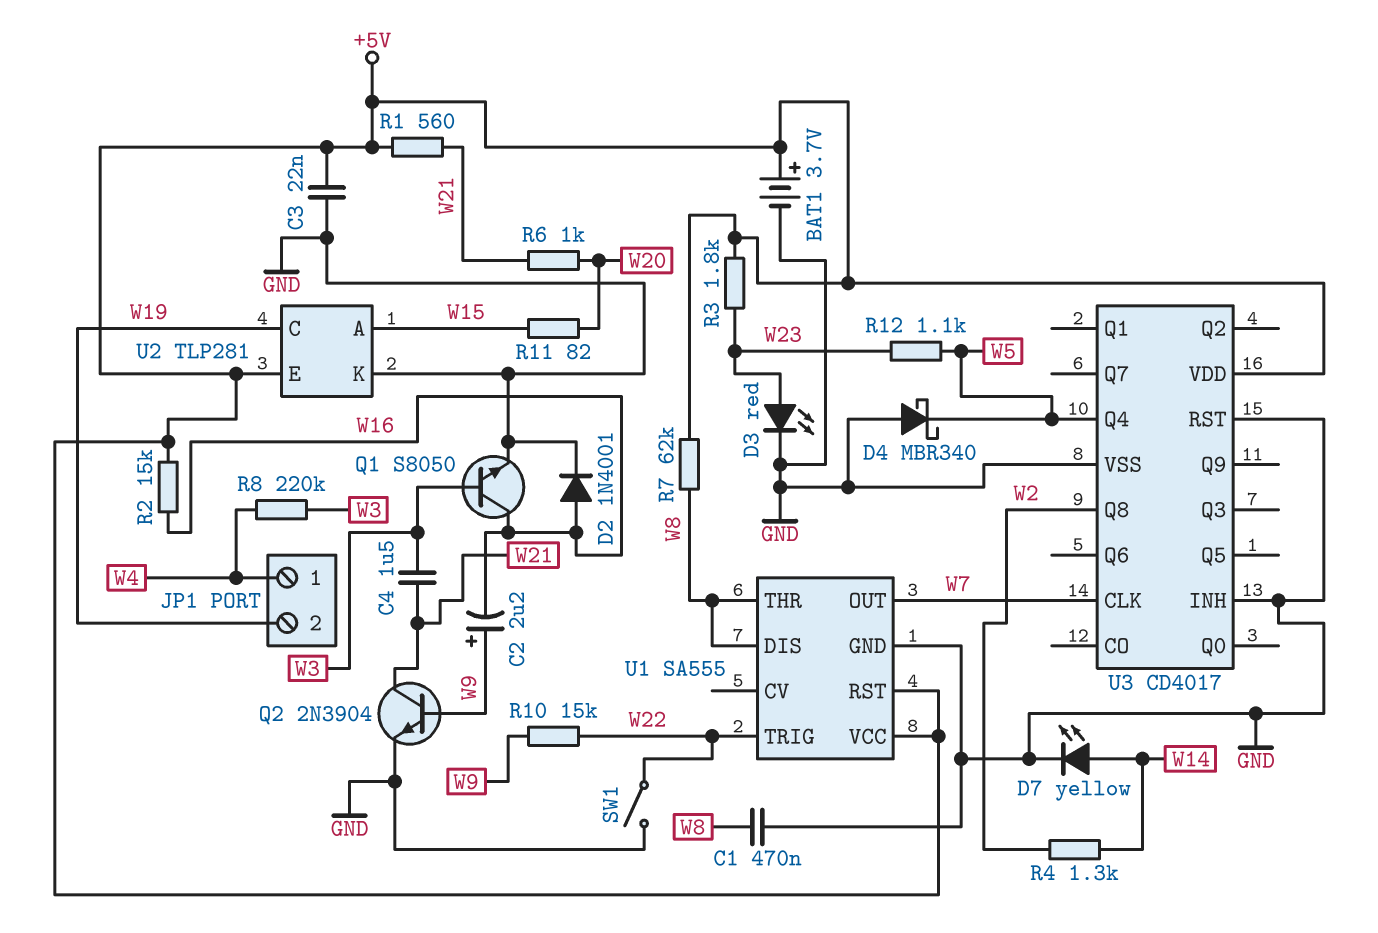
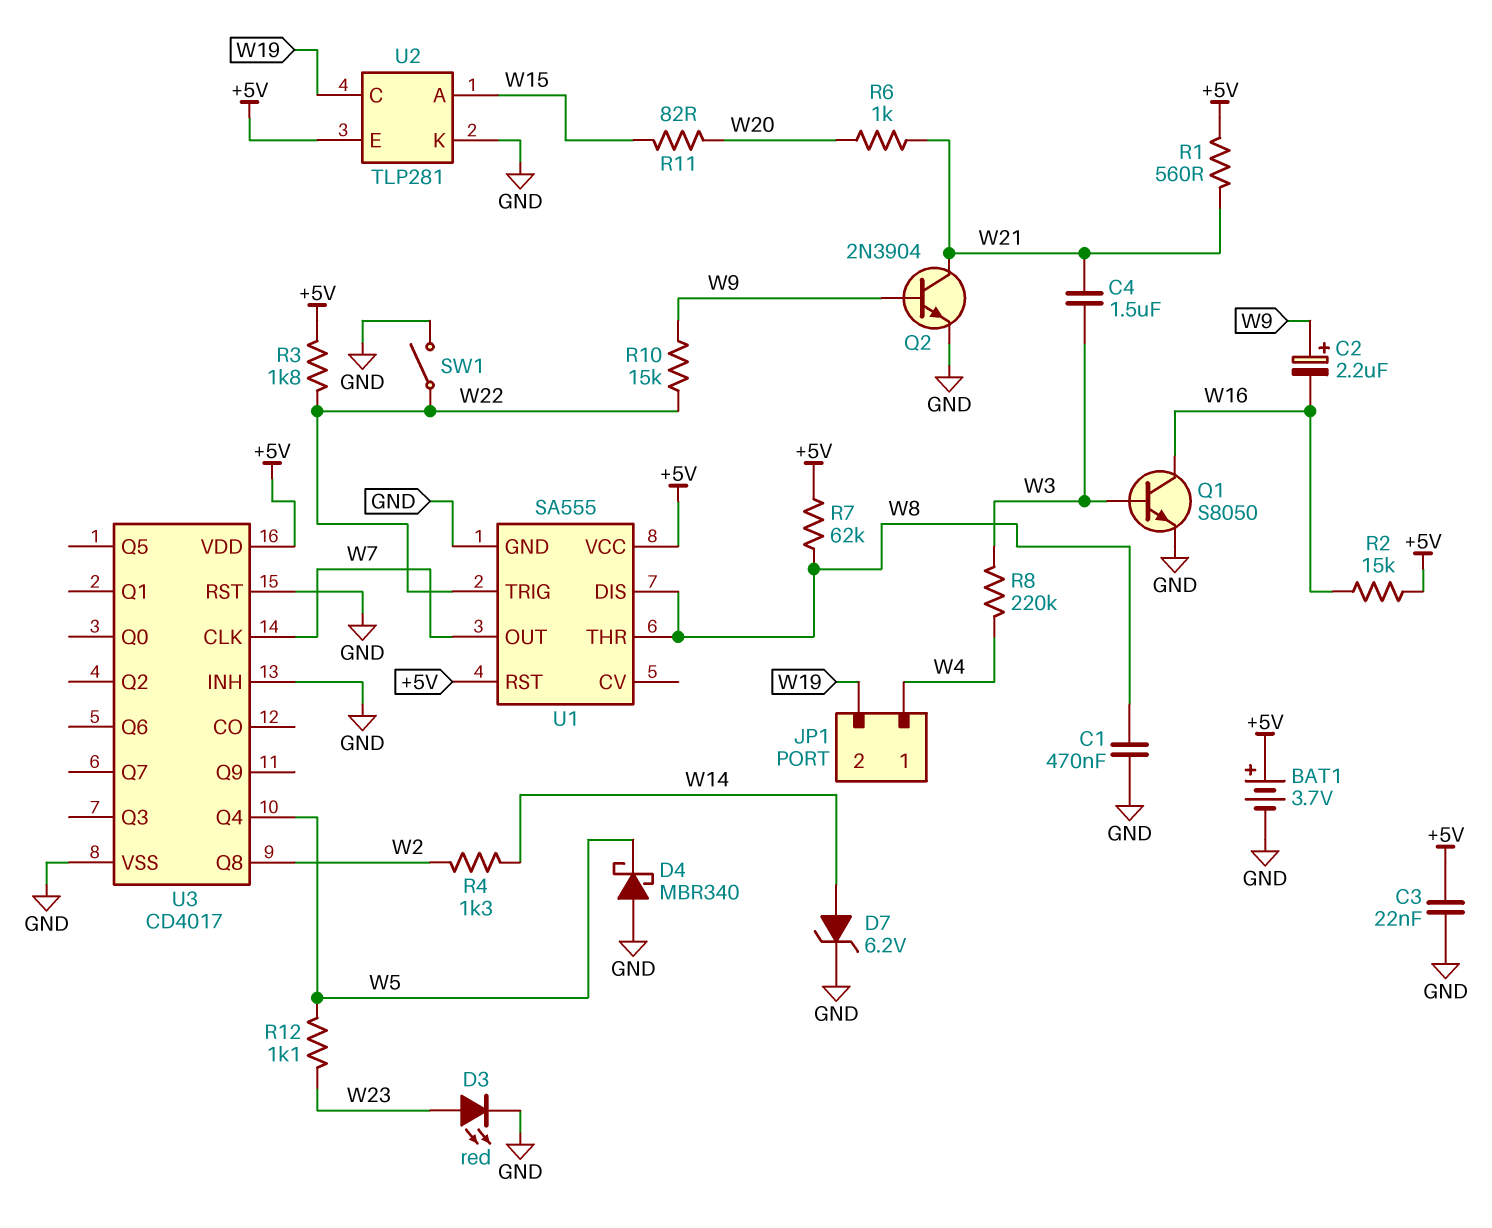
D2: diode 1N4001 (A W16, K GND) -> none
D7: LED yellow (A W14, K GND) -> zener 6.2V (A W14, K GND)
R3: 1.8k (+5V, W23) -> 1.8k (+5V, W22)

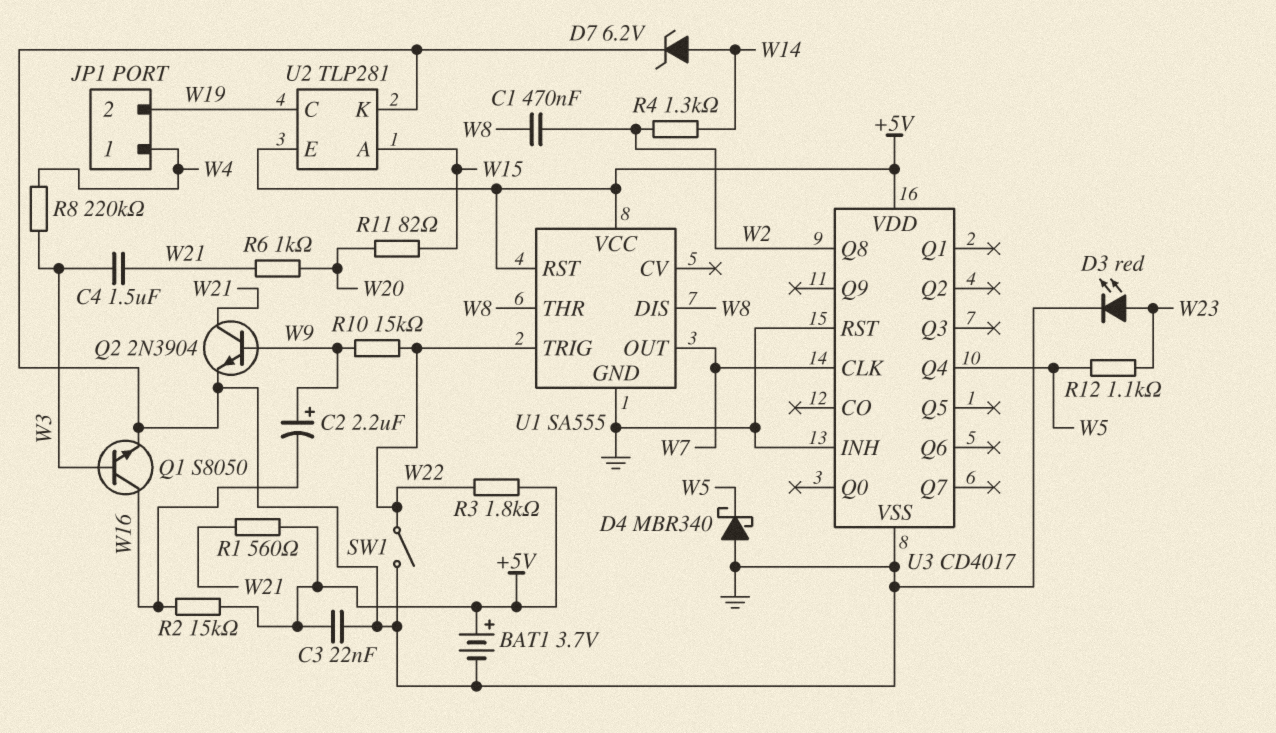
C1: 470nF (GND, W8) -> 470nF (W2, W8)
R7: 62k (+5V, W8) -> none

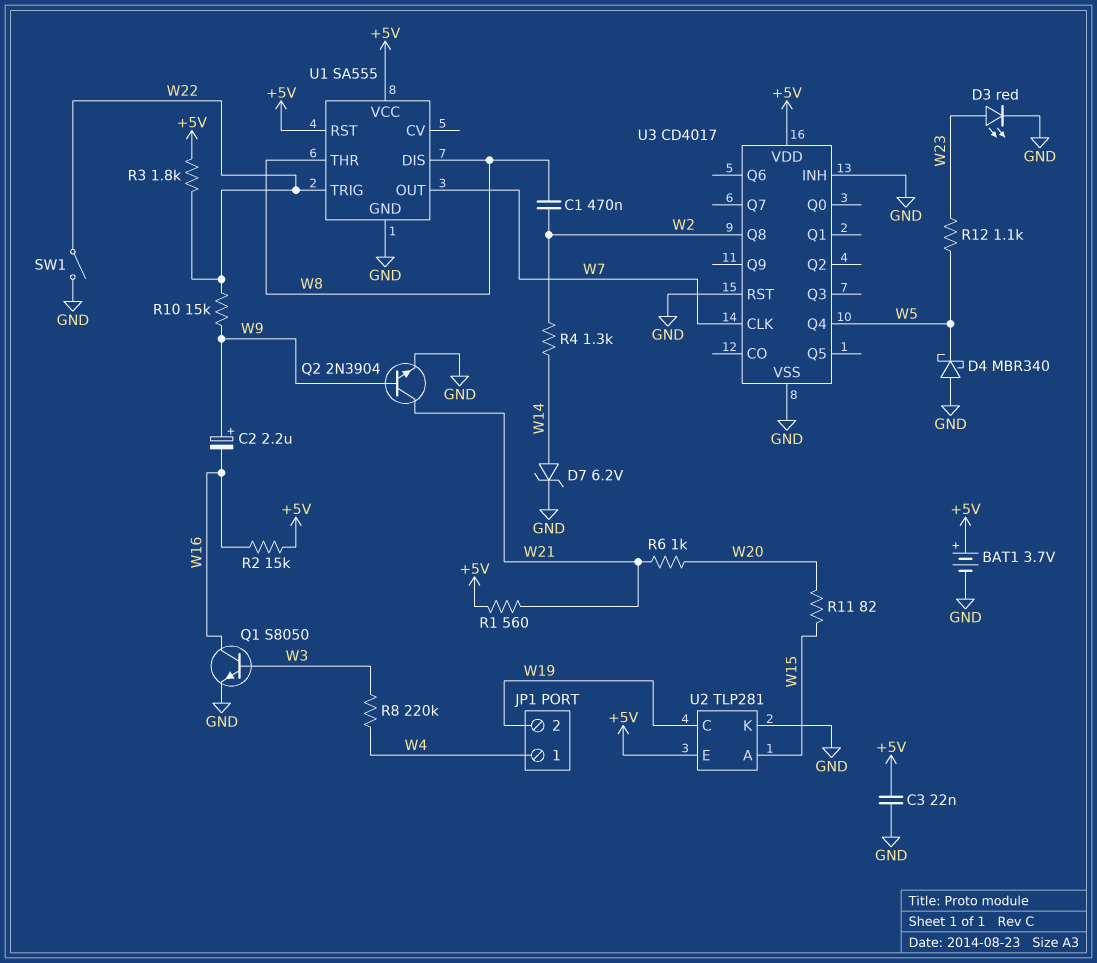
C4: 1.5uF (W3, W21) -> none

